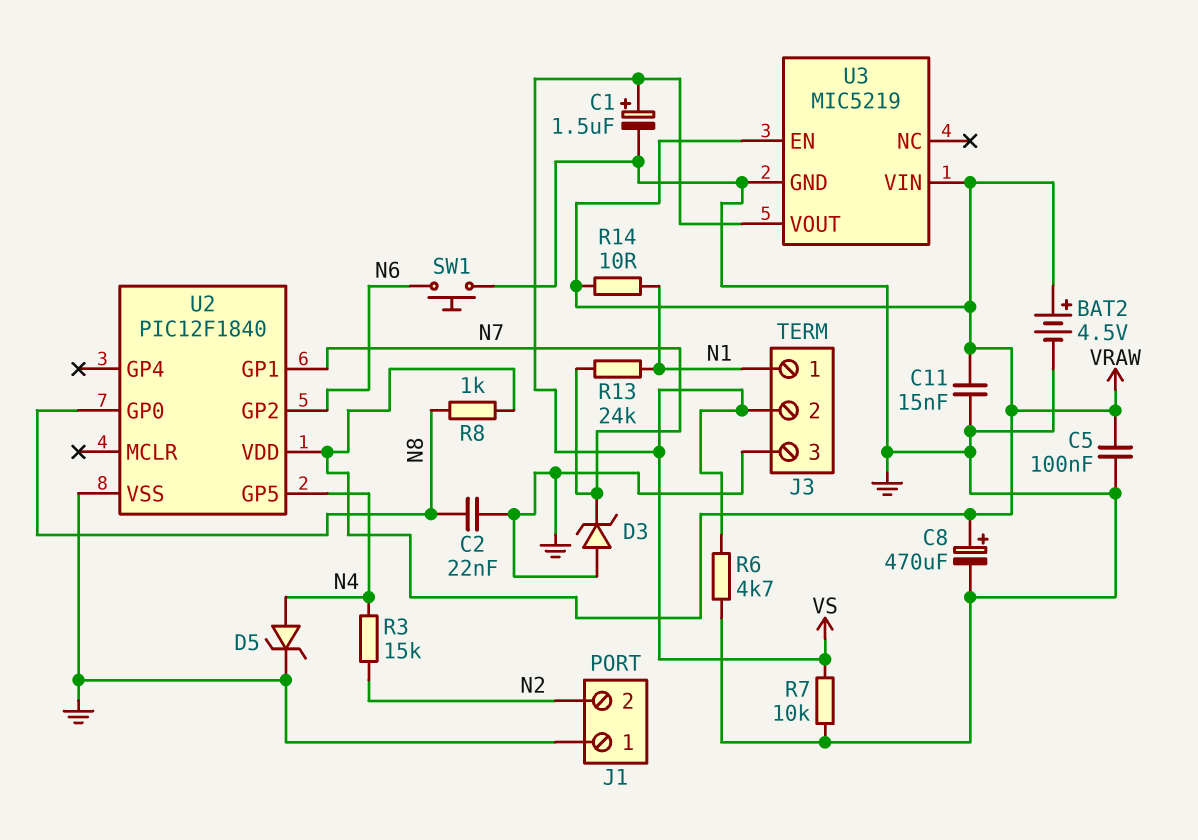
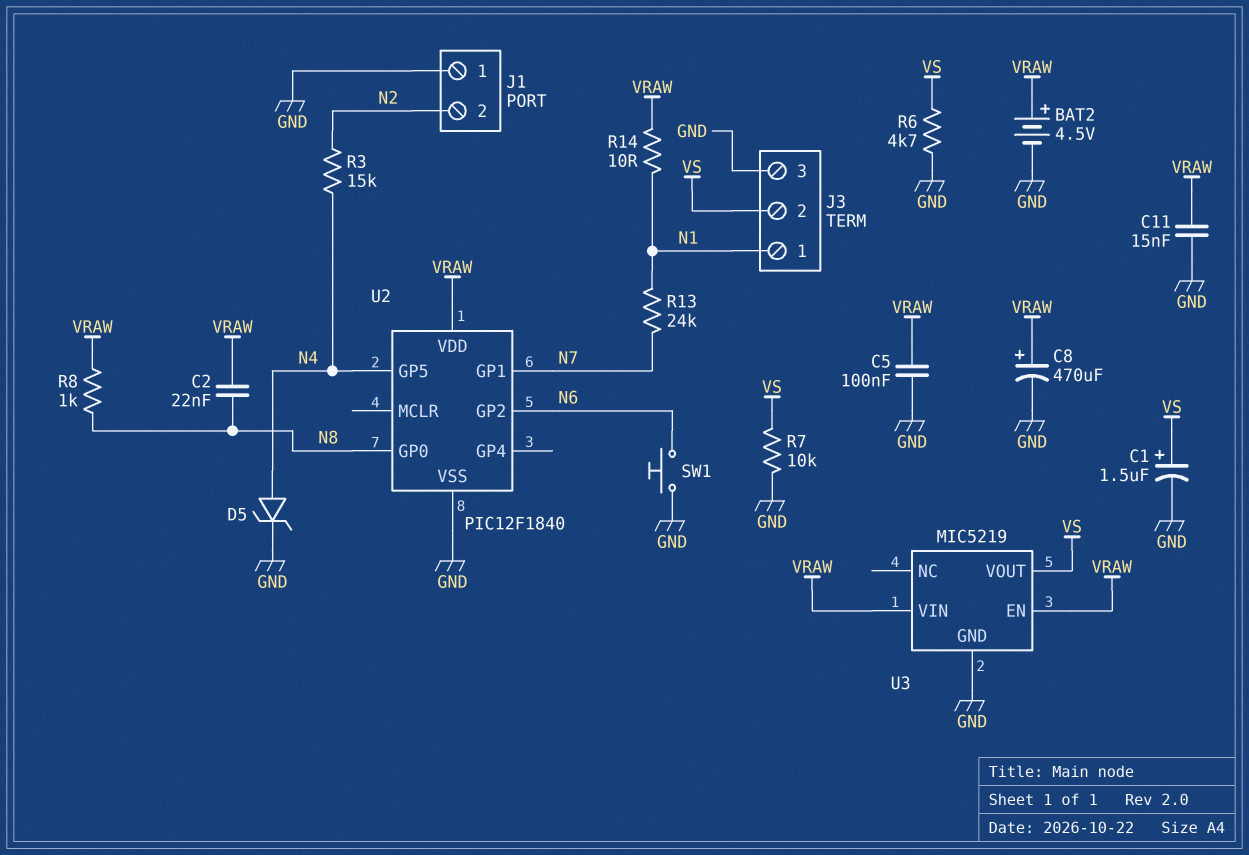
C2: 22nF (GND, N8) -> 22nF (N8, VRAW)
D3: zener (A GND, K N7) -> none

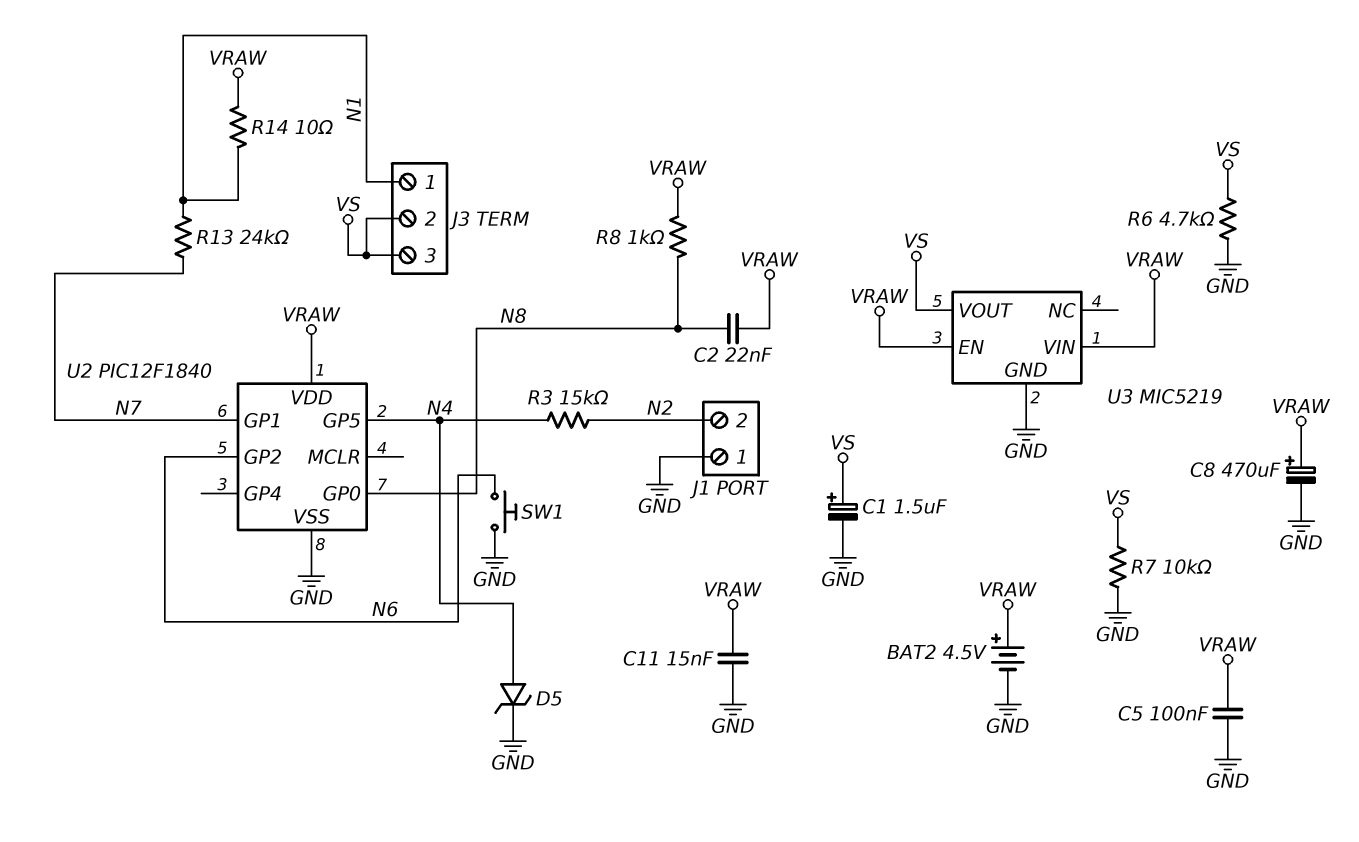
J3 pin 3: GND -> VS

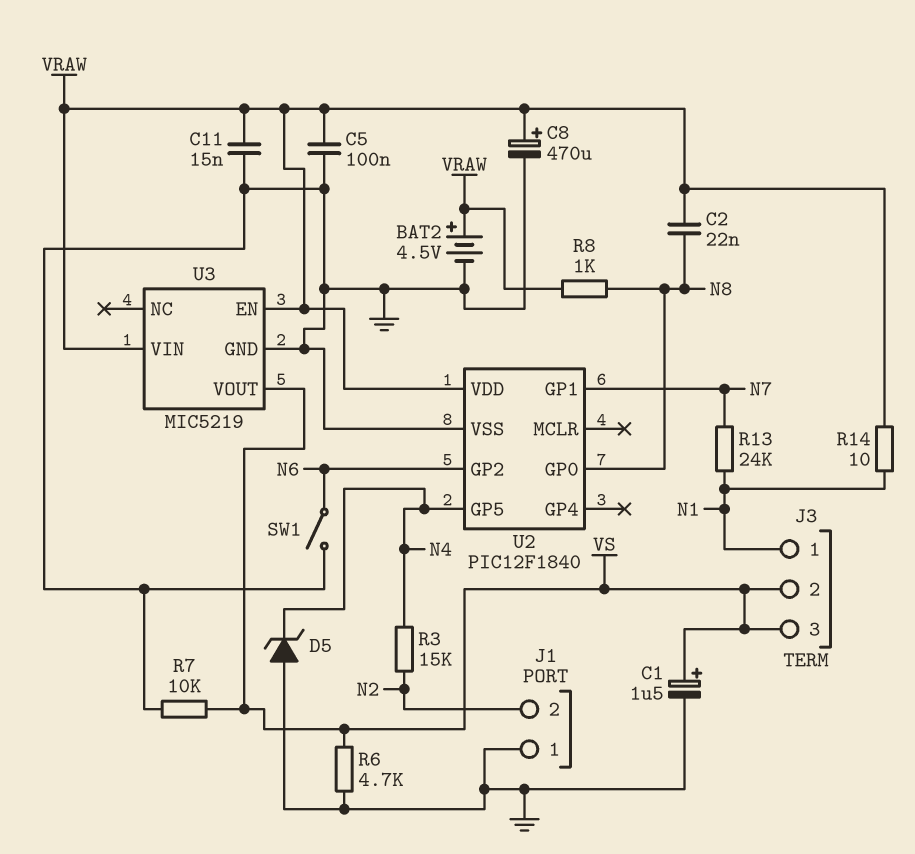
D5: zener (A N4, K GND) -> zener (A GND, K N4)
SW1: button (GND, N6) -> switch (GND, N6)

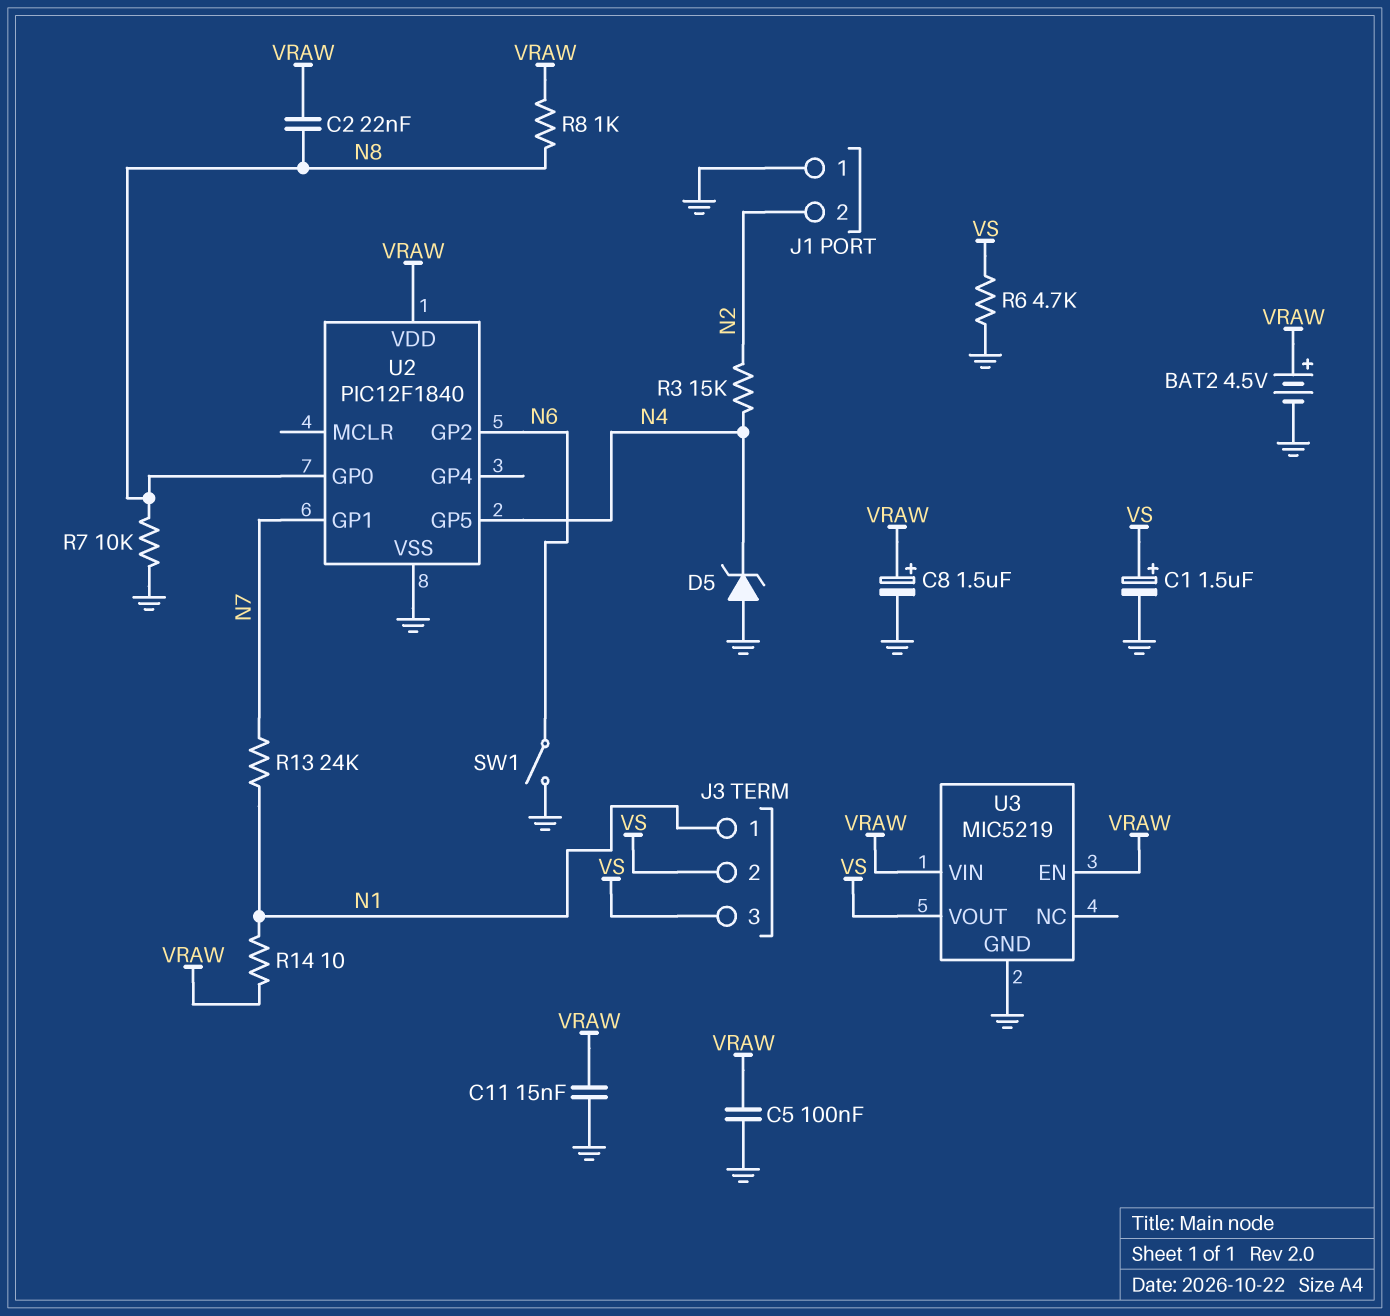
C8: 470uF (plus VRAW, minus GND) -> 1.5uF (plus VRAW, minus GND)
R7: 10k (GND, VS) -> 10k (GND, N8)

